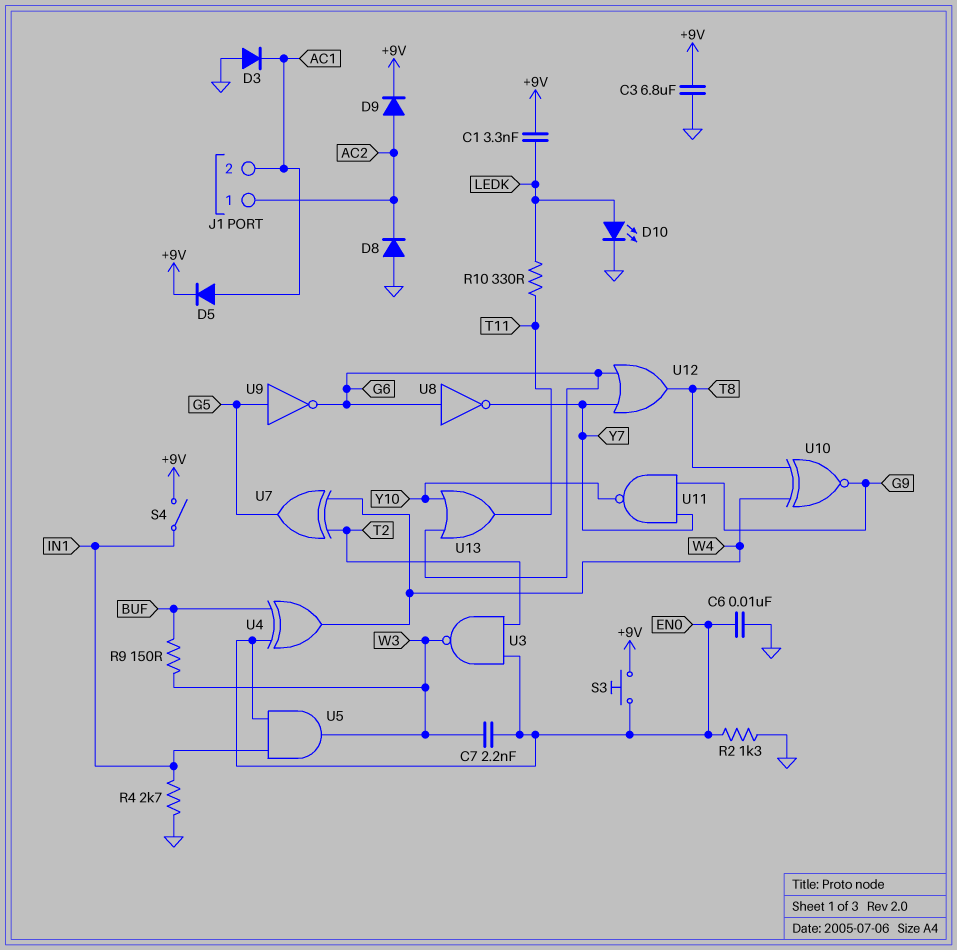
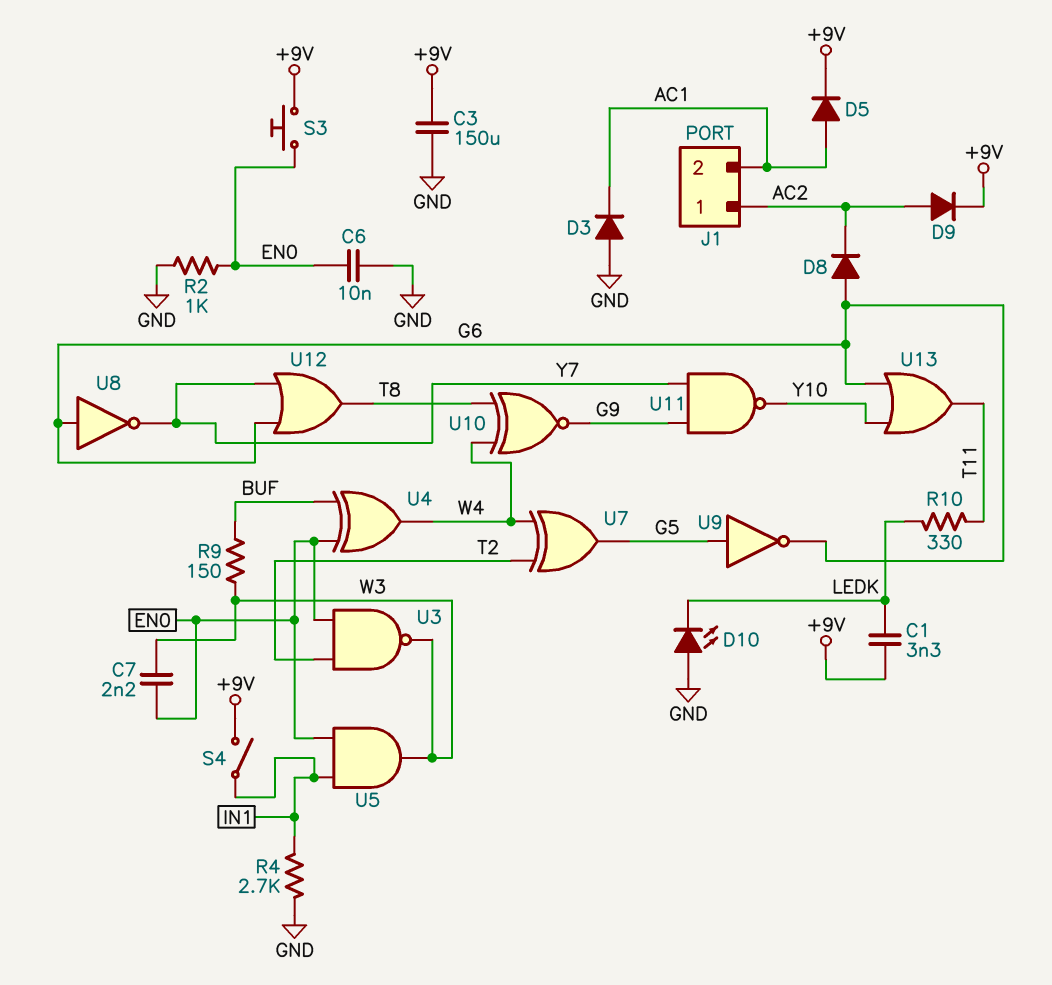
C3: 6.8uF (+9V, GND) -> 150uF (+9V, GND)
D8: diode (A GND, K AC2) -> diode (A G6, K AC2)
D10: LED (A LEDK, K GND) -> LED (A GND, K LEDK)
R2: 1.3k (EN0, GND) -> 1k (EN0, GND)

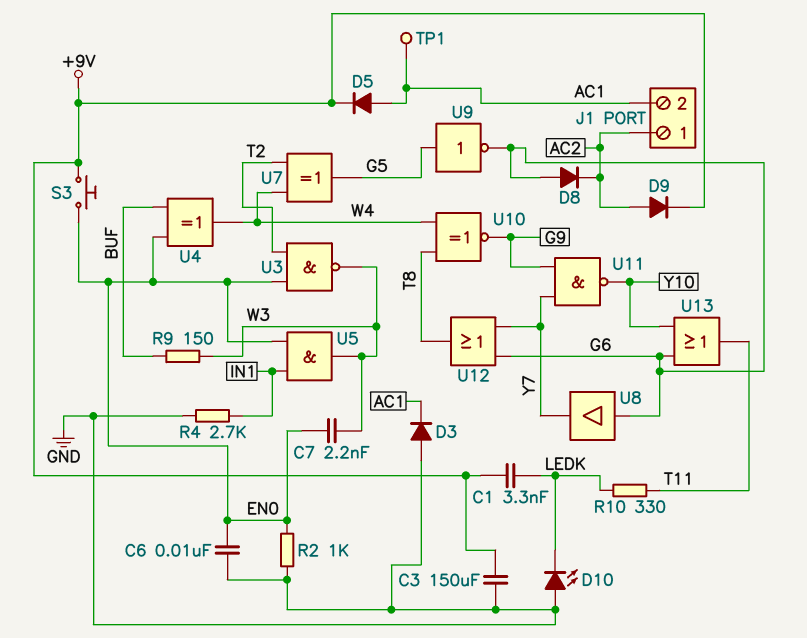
S4: switch (+9V, IN1) -> none
TP1: none -> test point (AC1)
U8: NOT (in G6, out Y7) -> buffer (in G6, out Y7)

